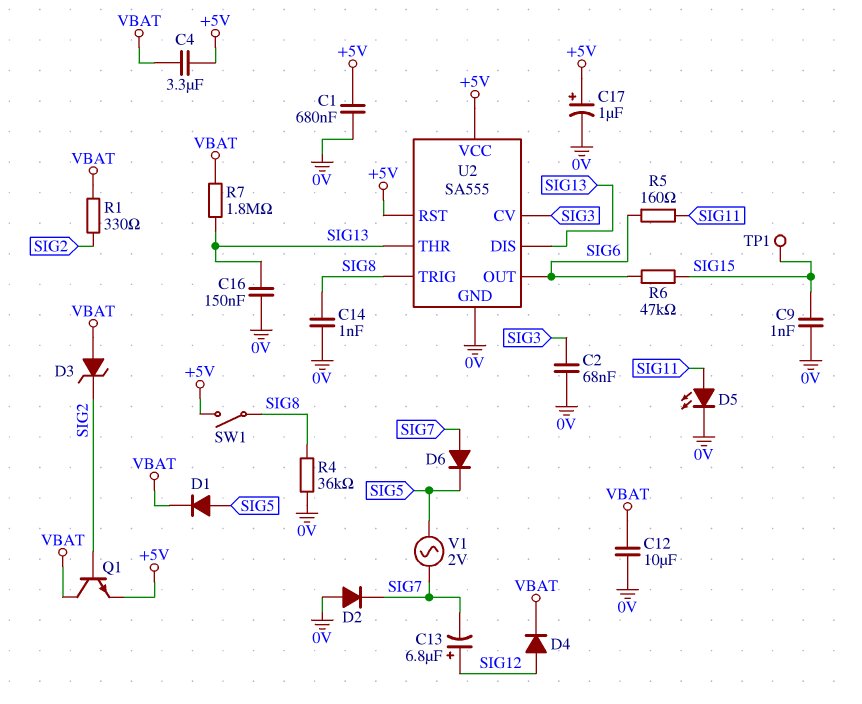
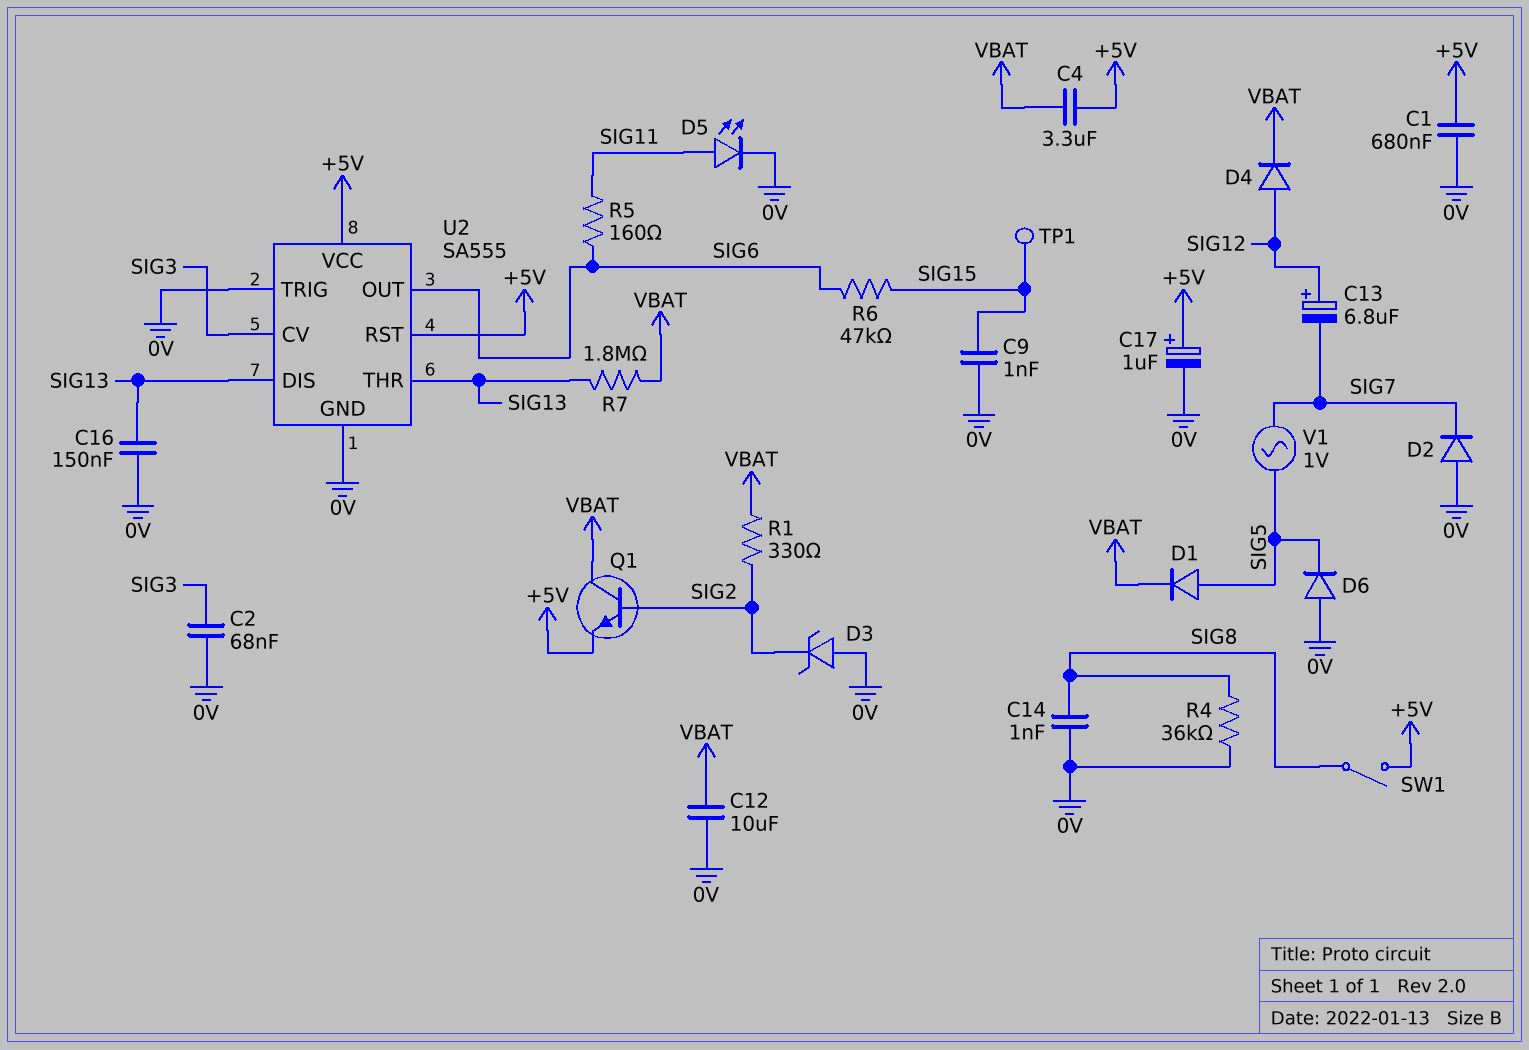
D3: zener (A VBAT, K SIG2) -> zener (A 0V, K SIG2)
D6: diode (A SIG7, K SIG5) -> diode (A 0V, K SIG5)
U2 pin TRIG: SIG8 -> 0V
V1: AC 2V (SIG5, SIG7) -> AC 1V (SIG5, SIG7)

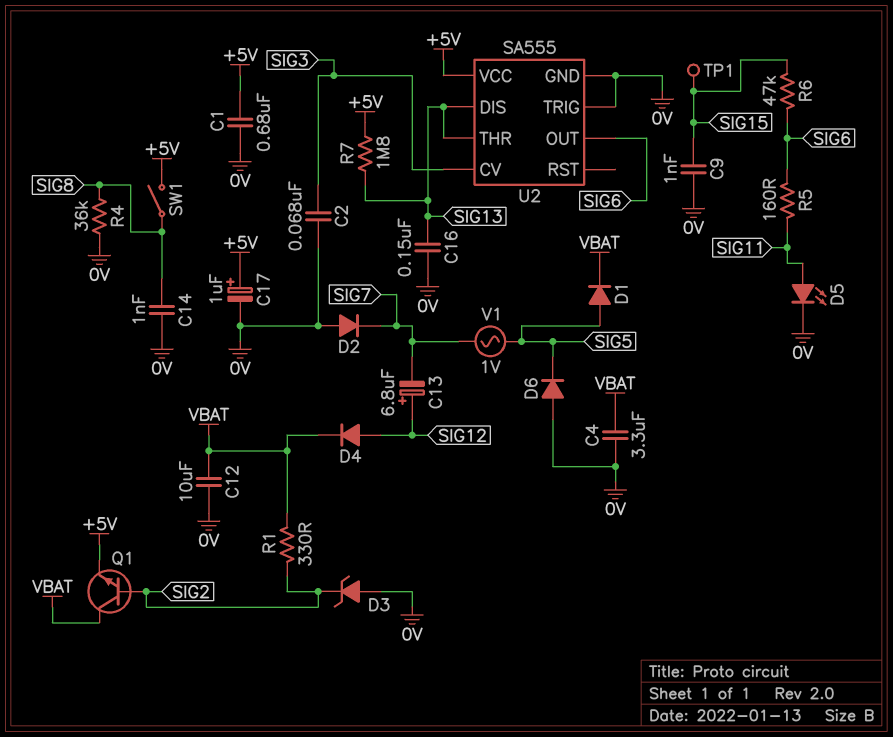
C4: 3.3uF (+5V, VBAT) -> 3.3uF (0V, VBAT)
R7: 1.8M (SIG13, VBAT) -> 1.8M (+5V, SIG13)
U2 pin RST: +5V -> none

